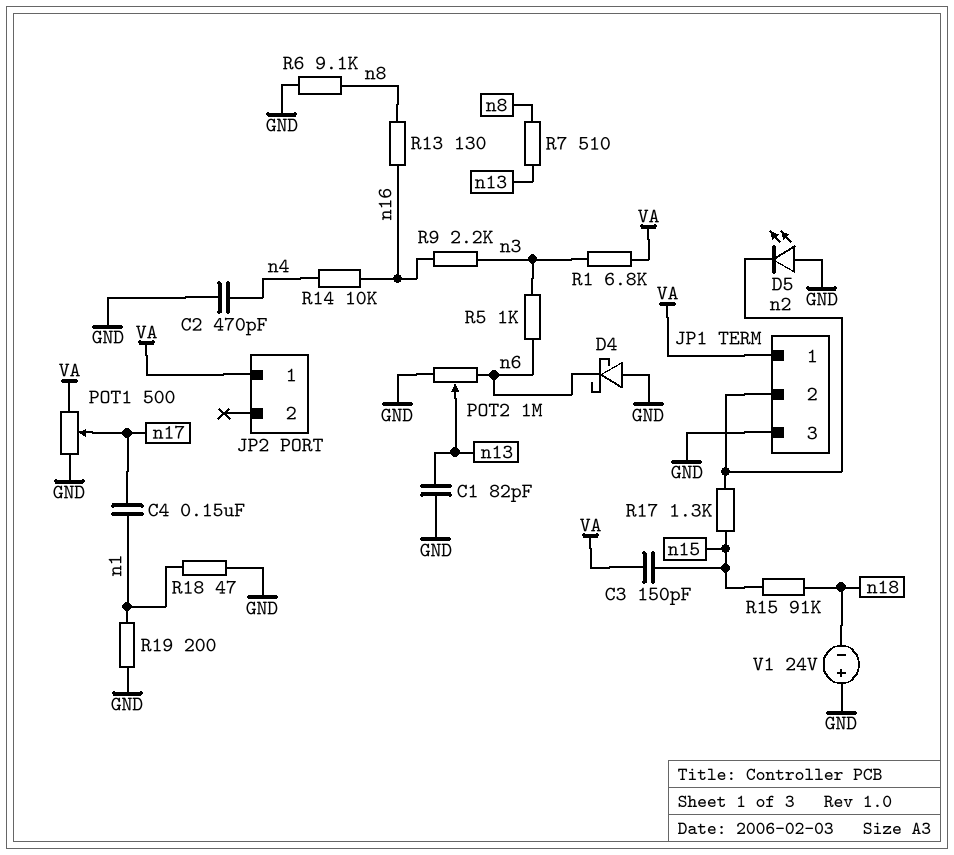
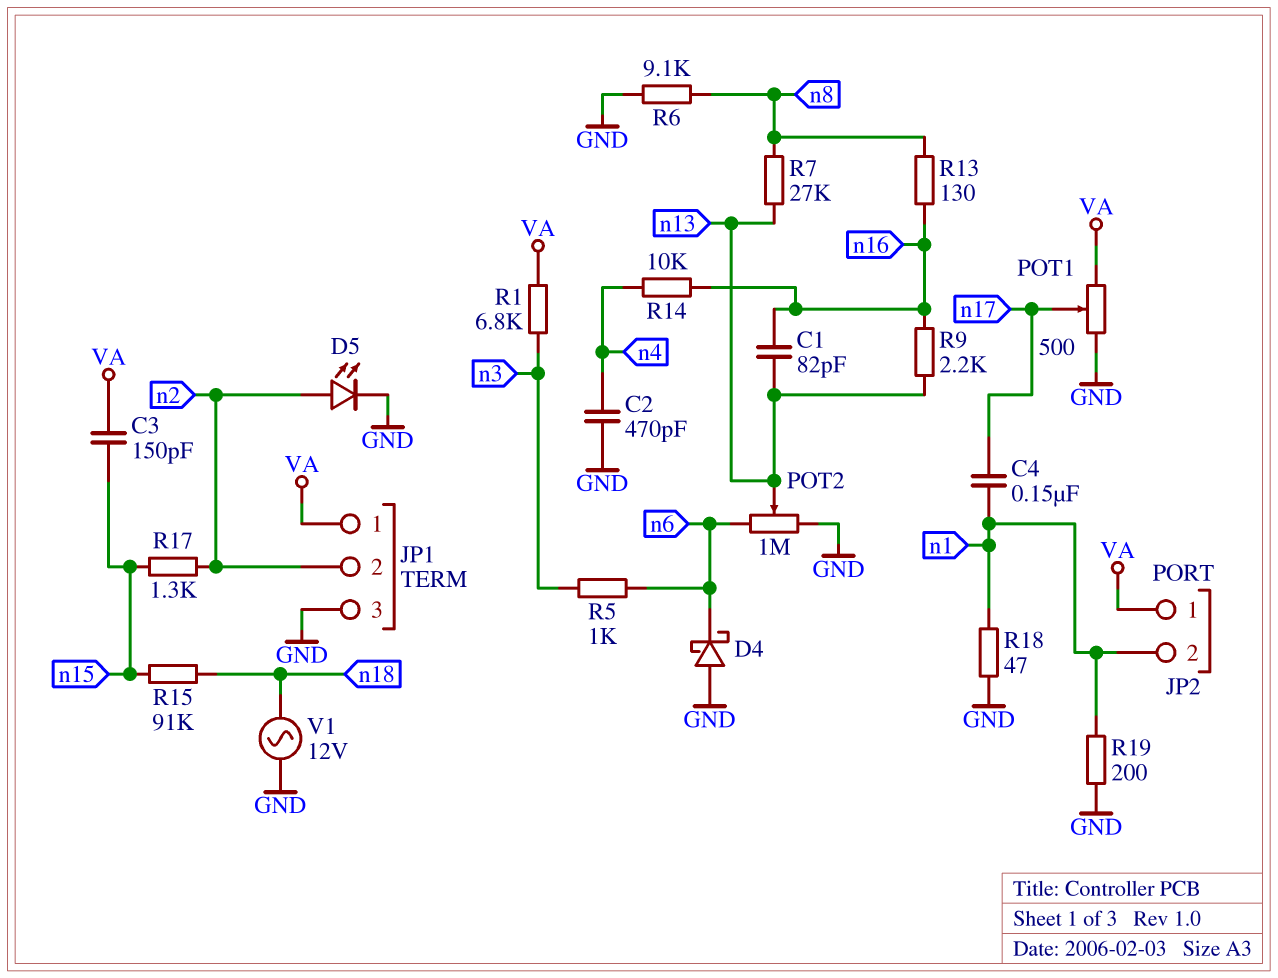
C1: 82pF (GND, n13) -> 82pF (n13, n16)
D5: LED (A GND, K n2) -> LED (A n2, K GND)
JP2 pin 2: none -> n1
R7: 510 (n8, n13) -> 27k (n8, n13)
R9: 2.2k (n3, n16) -> 2.2k (n13, n16)
V1: 24V (plus GND, minus n18) -> AC 12V (GND, n18)

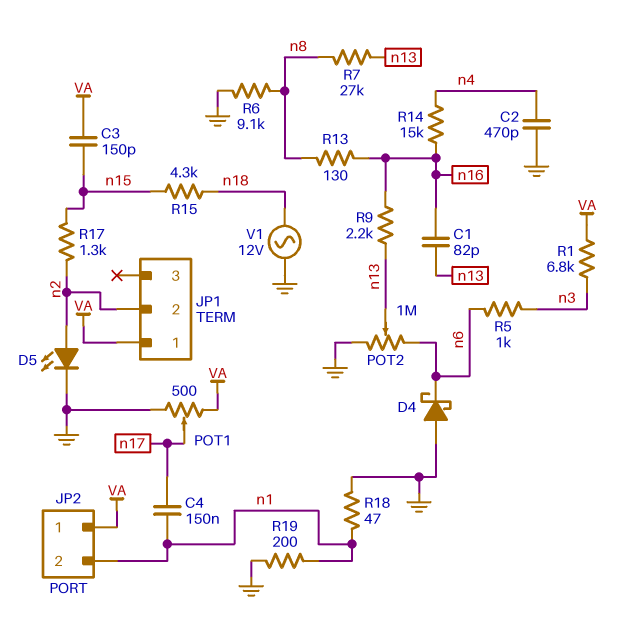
JP1 pin 3: GND -> none
R14: 10k (n4, n16) -> 15k (n4, n16)
R15: 91k (n15, n18) -> 4.3k (n15, n18)

